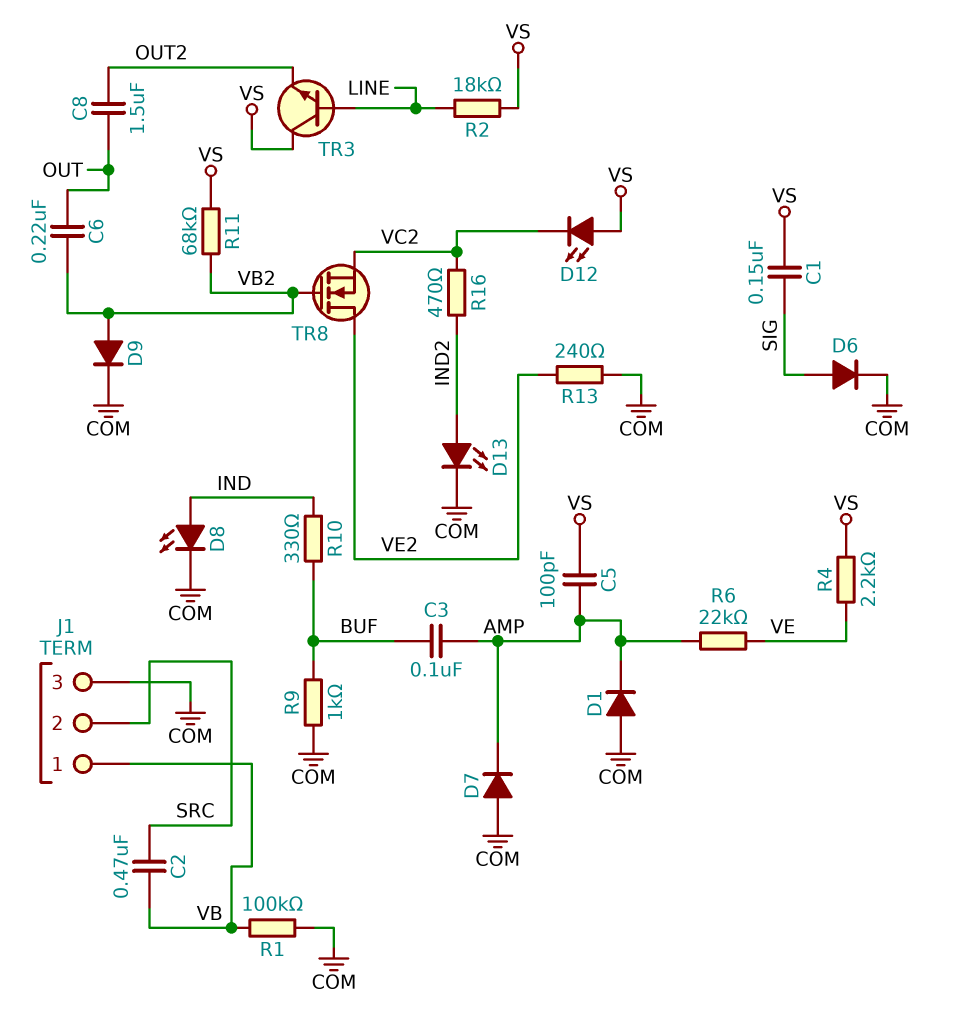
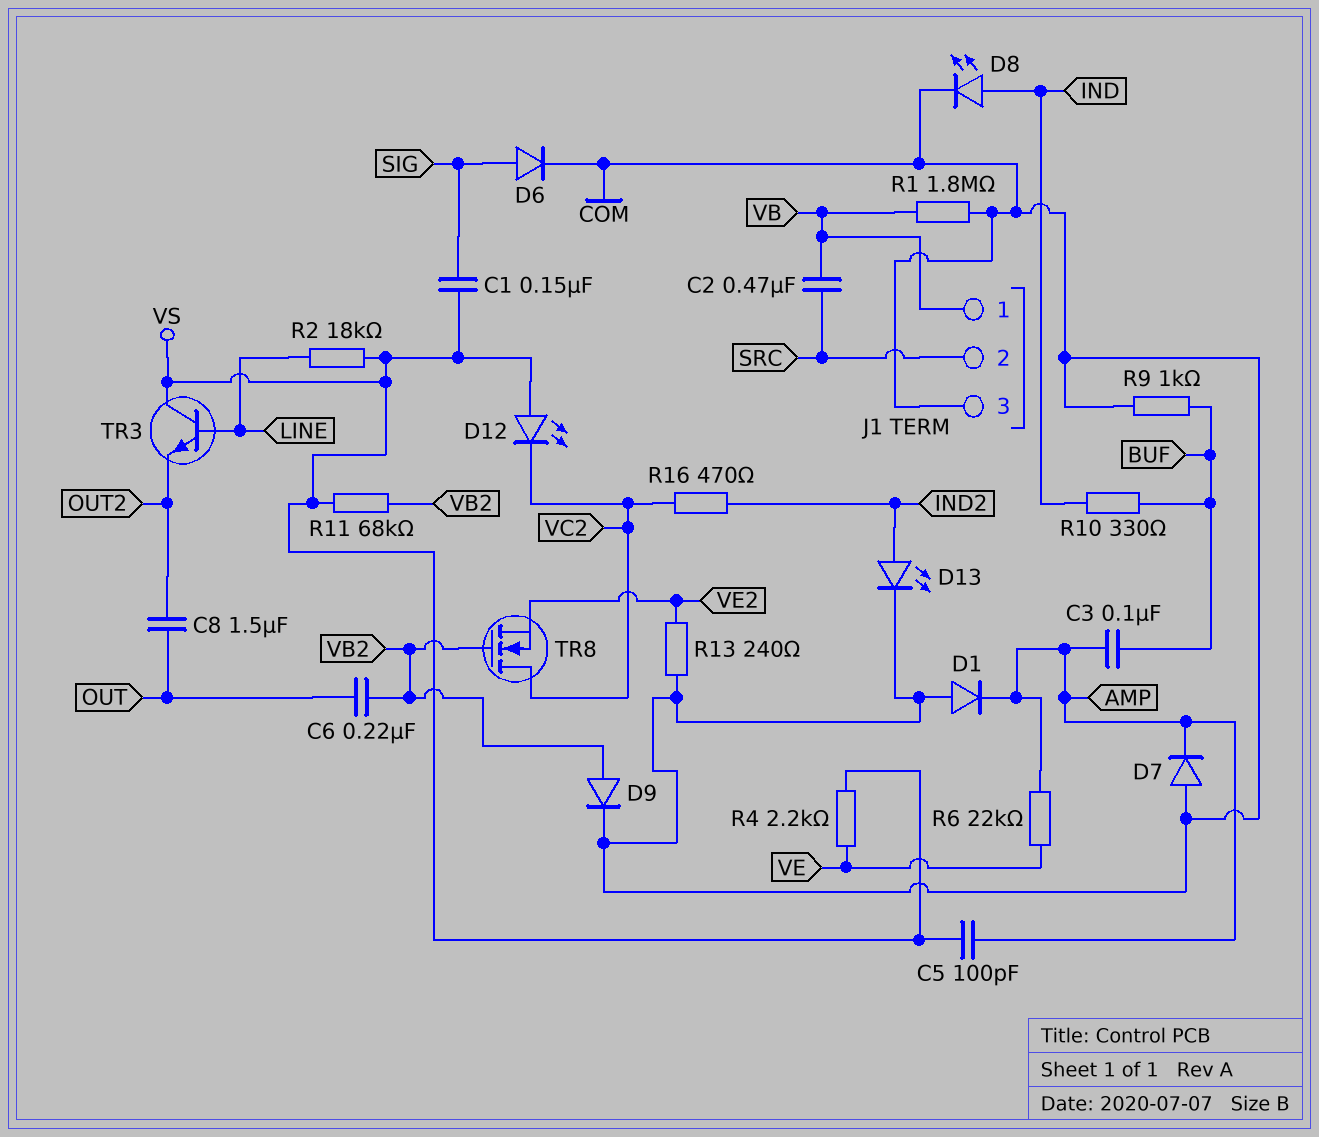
R1: 100k (COM, VB) -> 1.8M (COM, VB)
TR8: NMOS (G VB2, D VE2, S VC2) -> NMOS (G VB2, D VC2, S VE2)

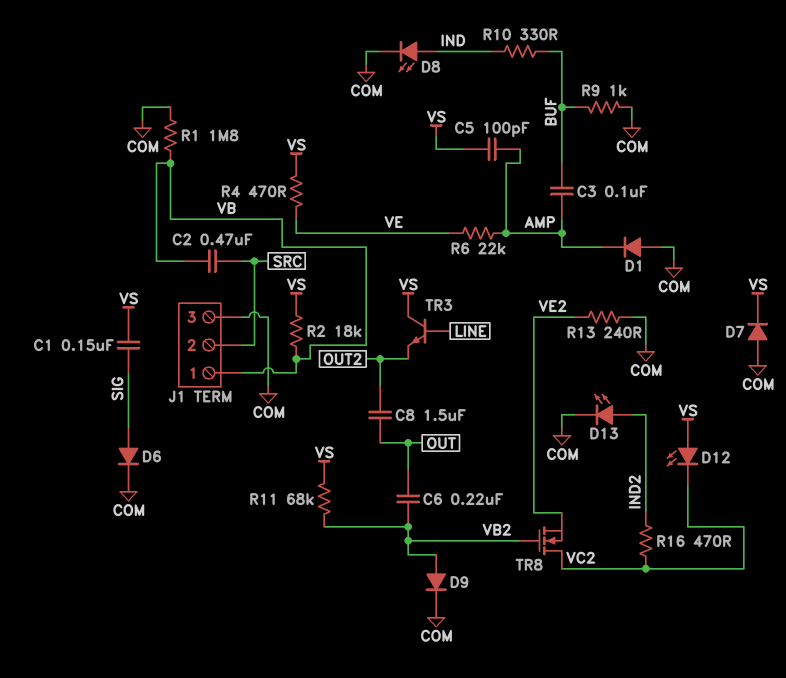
D7: diode (A COM, K AMP) -> diode (A COM, K VS)
R2: 18k (LINE, VS) -> 18k (VB, VS)
R4: 2.2k (VE, VS) -> 470 (VE, VS)

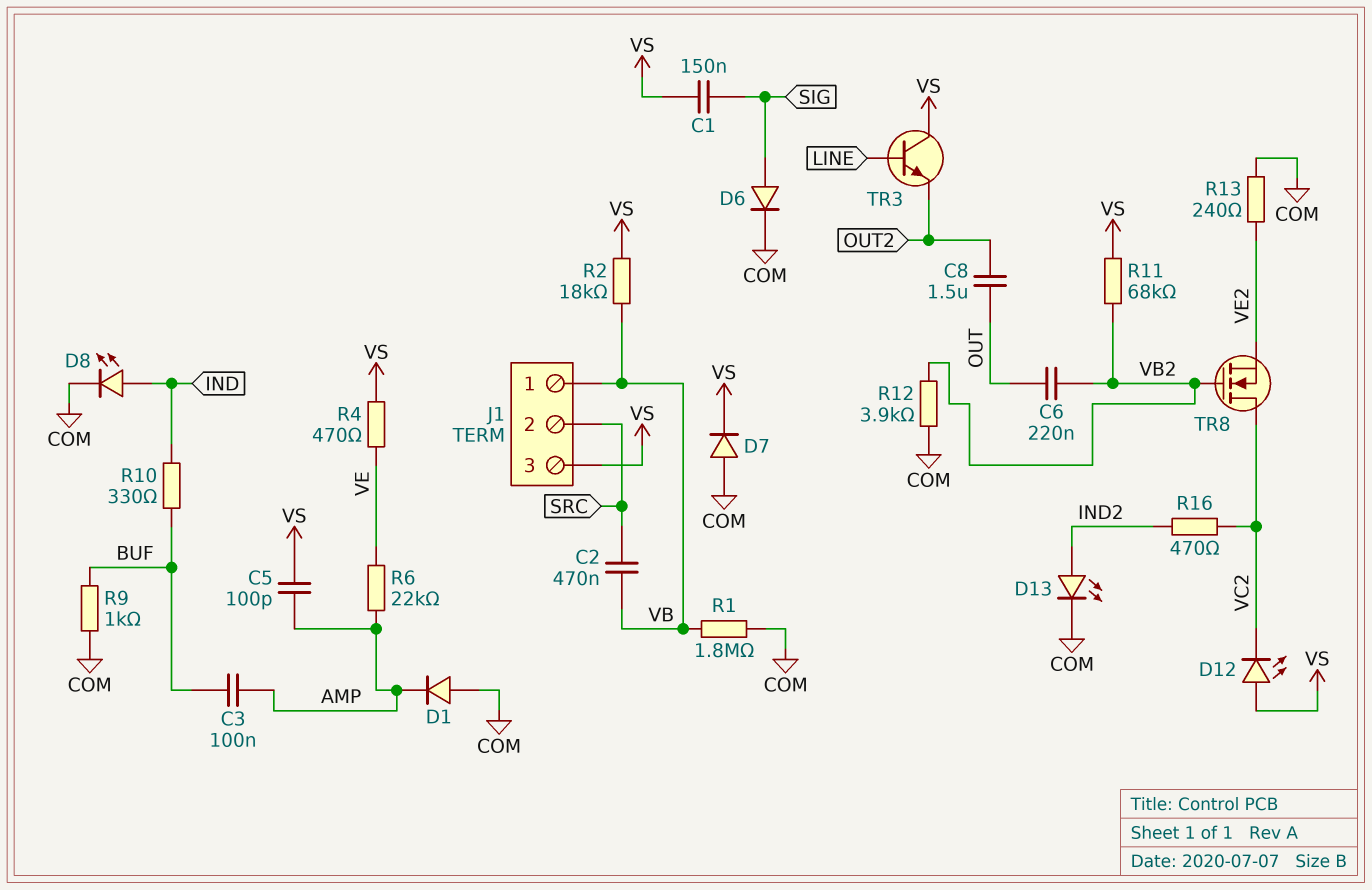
D9: diode (A VB2, K COM) -> none
J1 pin 3: COM -> VS
R12: none -> 3.9k (COM, VB2)

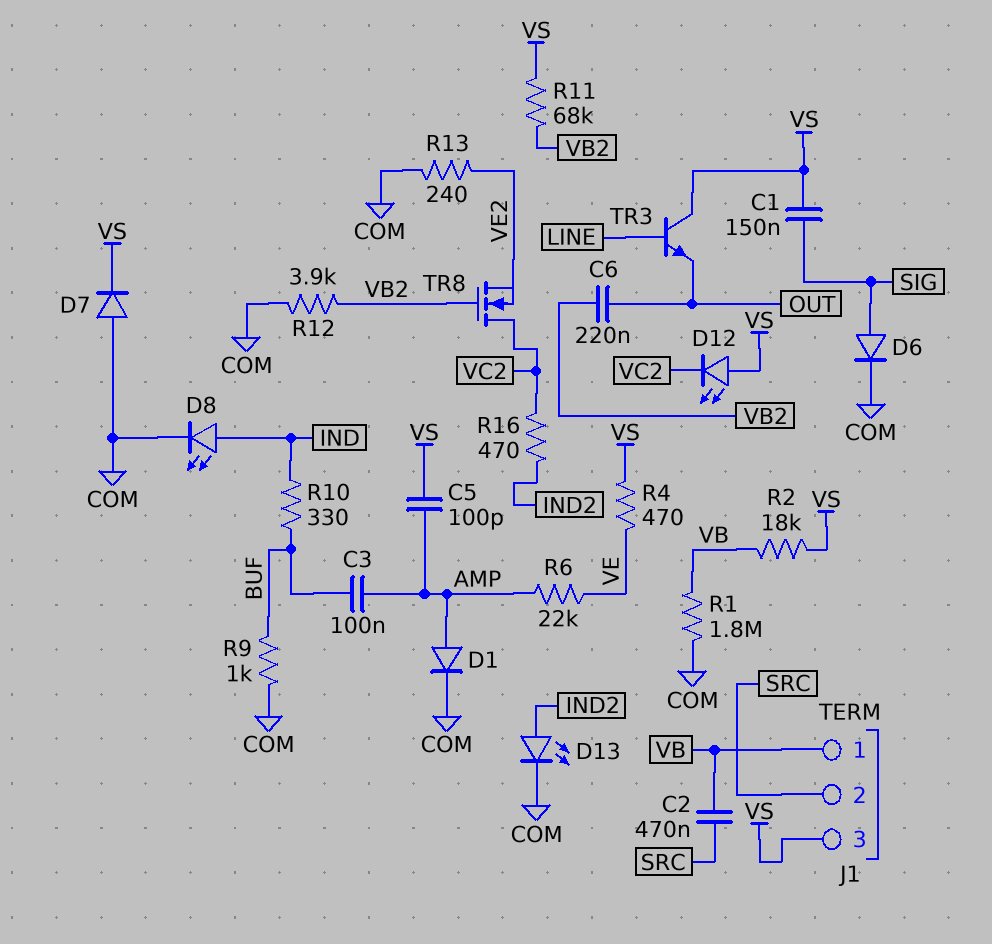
C8: 1.5uF (OUT, OUT2) -> none
D1: diode (A COM, K AMP) -> diode (A AMP, K COM)
TR3: NPN (B LINE, C VS, E OUT2) -> NPN (B LINE, C VS, E OUT)

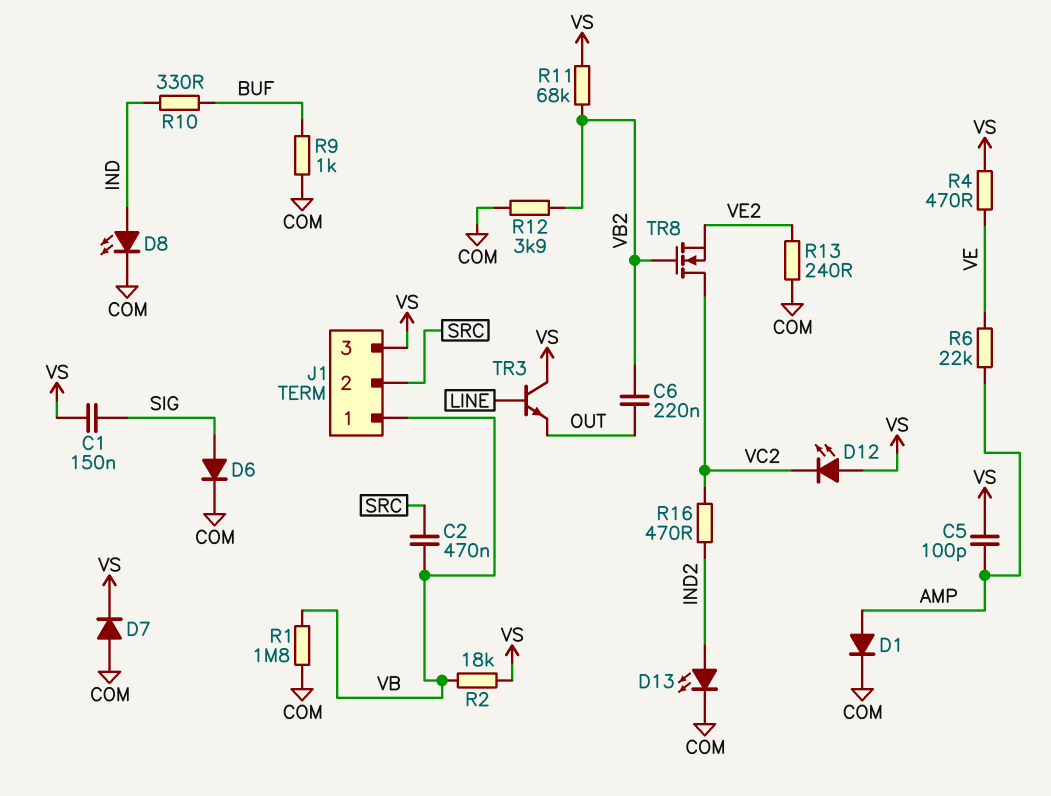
C3: 100nF (AMP, BUF) -> none

